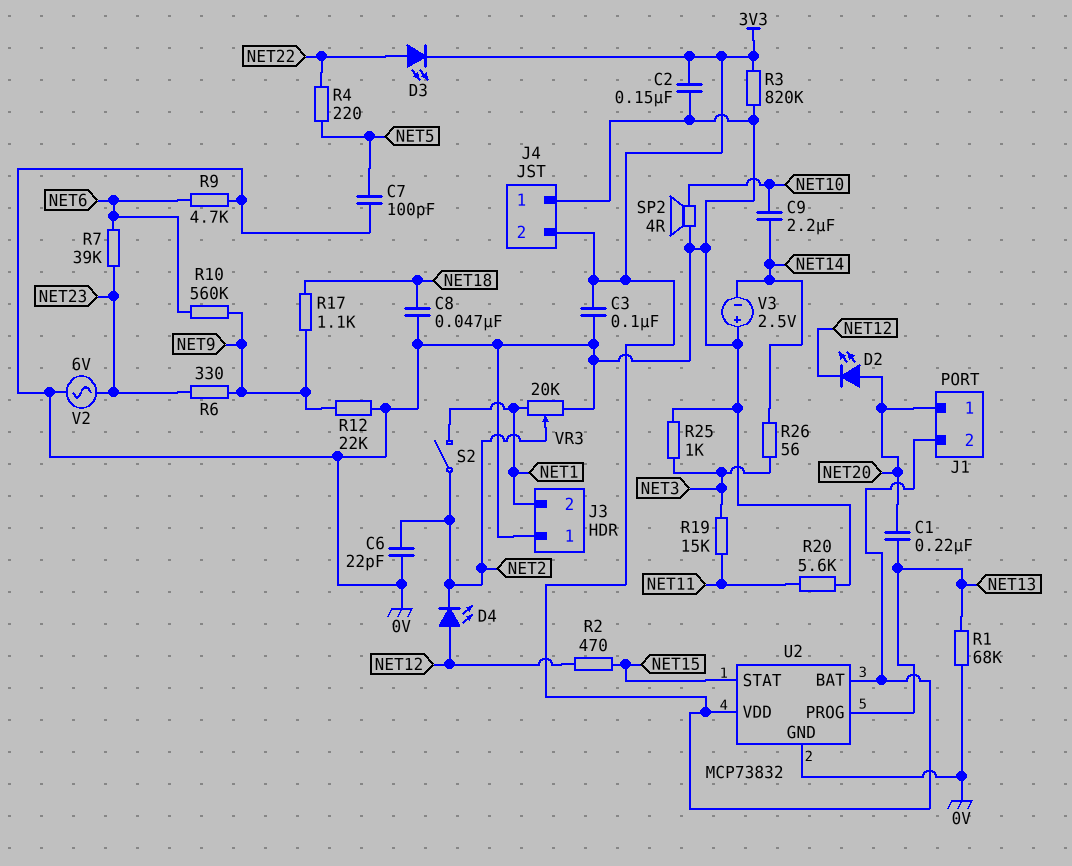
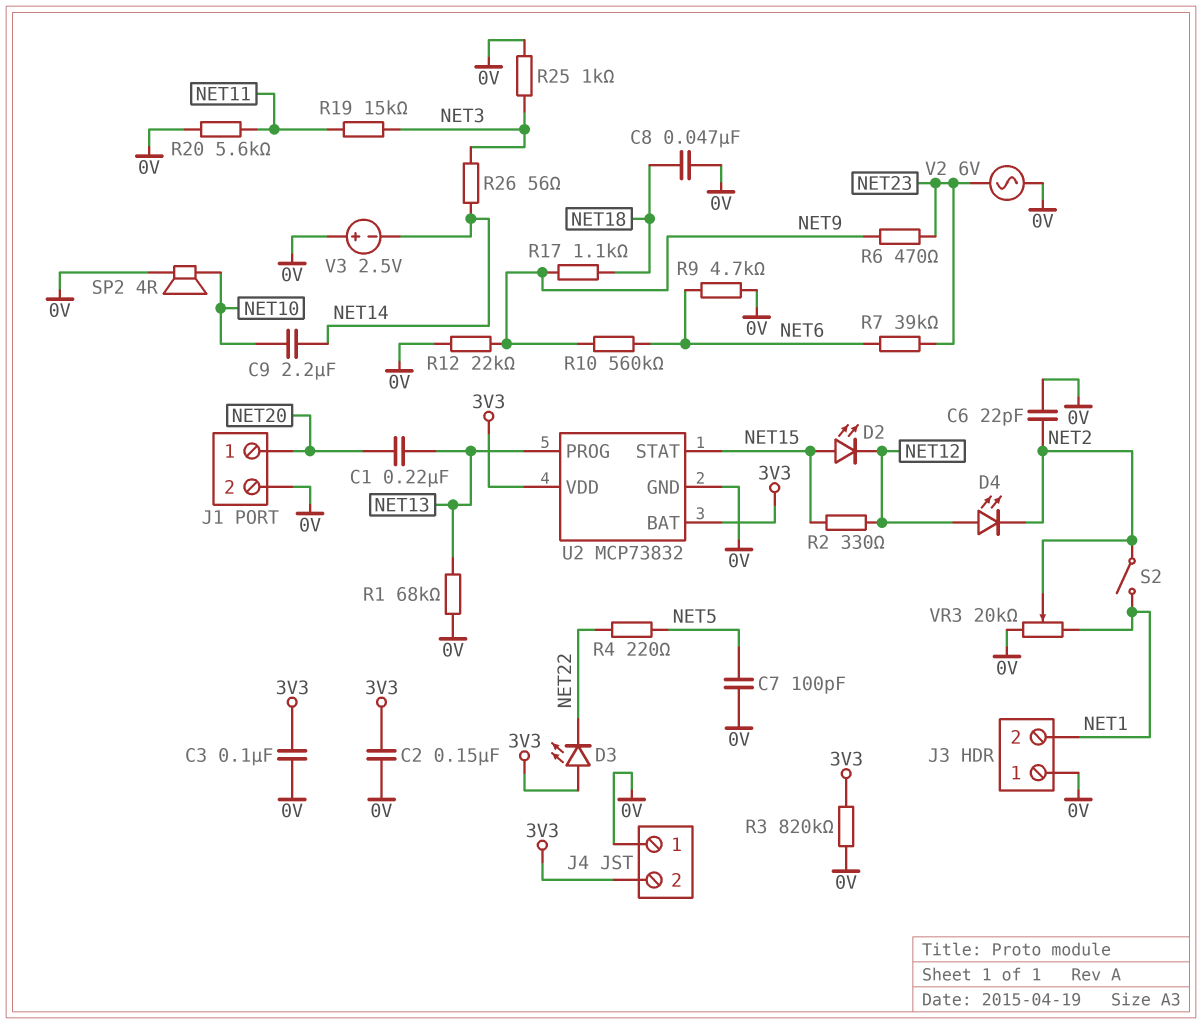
D2: LED (A NET20, K NET12) -> LED (A NET15, K NET12)
D3: LED (A NET22, K 3V3) -> LED (A 3V3, K NET22)
J1 pin 2: 3V3 -> 0V
R2: 470 (NET12, NET15) -> 330 (NET12, NET15)
R6: 330 (NET9, NET23) -> 470 (NET9, NET23)

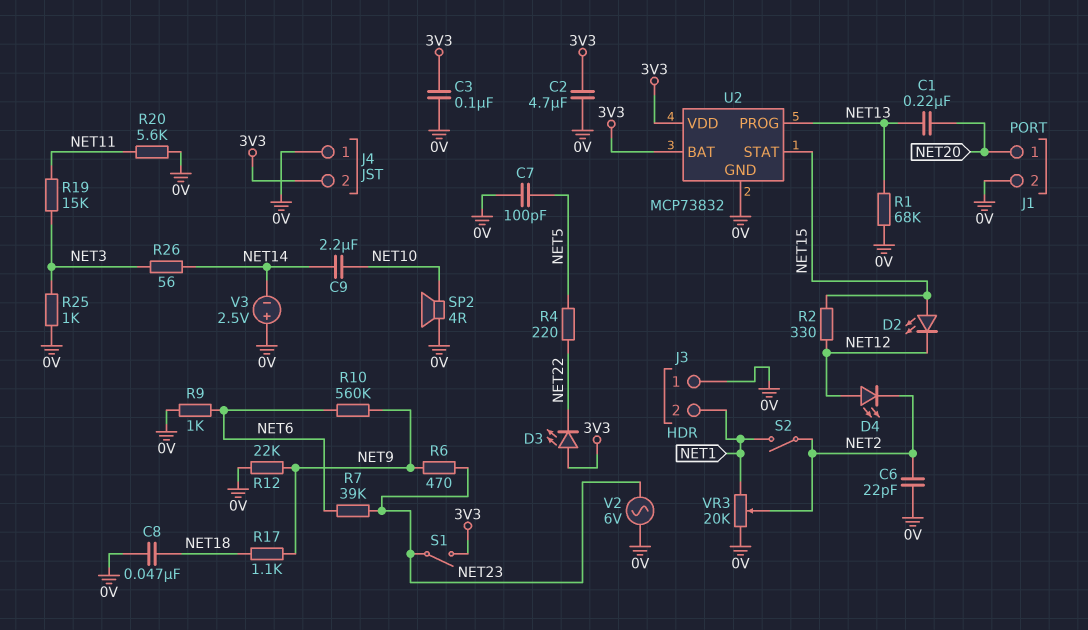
C2: 150nF (0V, 3V3) -> 4.7uF (0V, 3V3)
R3: 820k (0V, 3V3) -> none
R9: 4.7k (0V, NET6) -> 1k (0V, NET6)
S1: none -> switch (3V3, NET23)

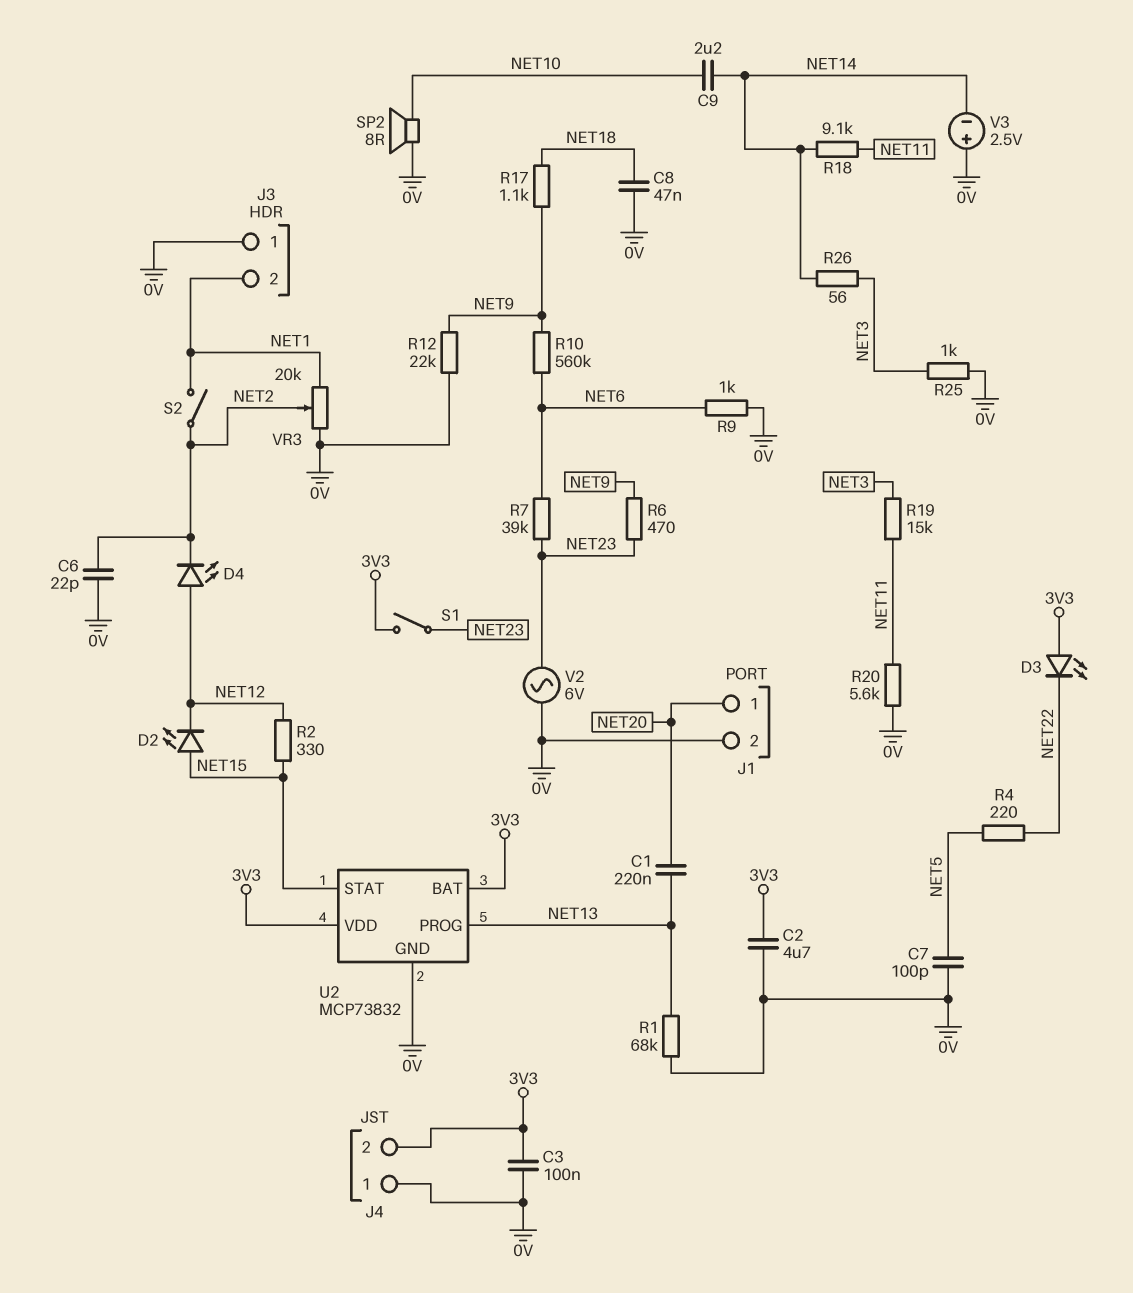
R18: none -> 9.1k (NET11, NET14)
SP2: speaker 4R (0V, NET10) -> speaker 8R (0V, NET10)

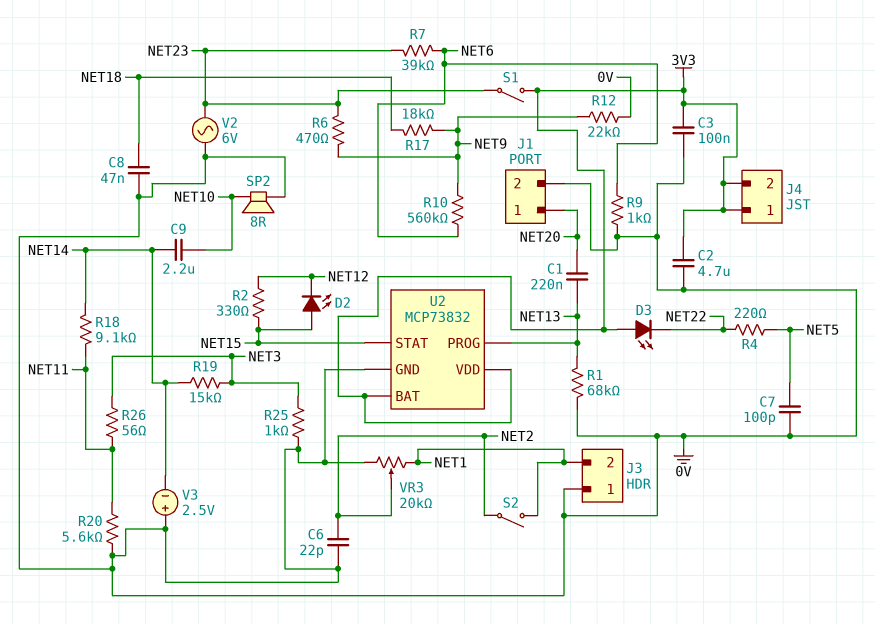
D4: LED (A NET12, K NET2) -> none
J4 pin 1: 0V -> 3V3
R17: 1.1k (NET9, NET18) -> 18k (NET9, NET18)
R19: 15k (NET3, NET11) -> 15k (NET3, NET14)
R26: 56 (NET3, NET14) -> 56 (NET3, NET11)

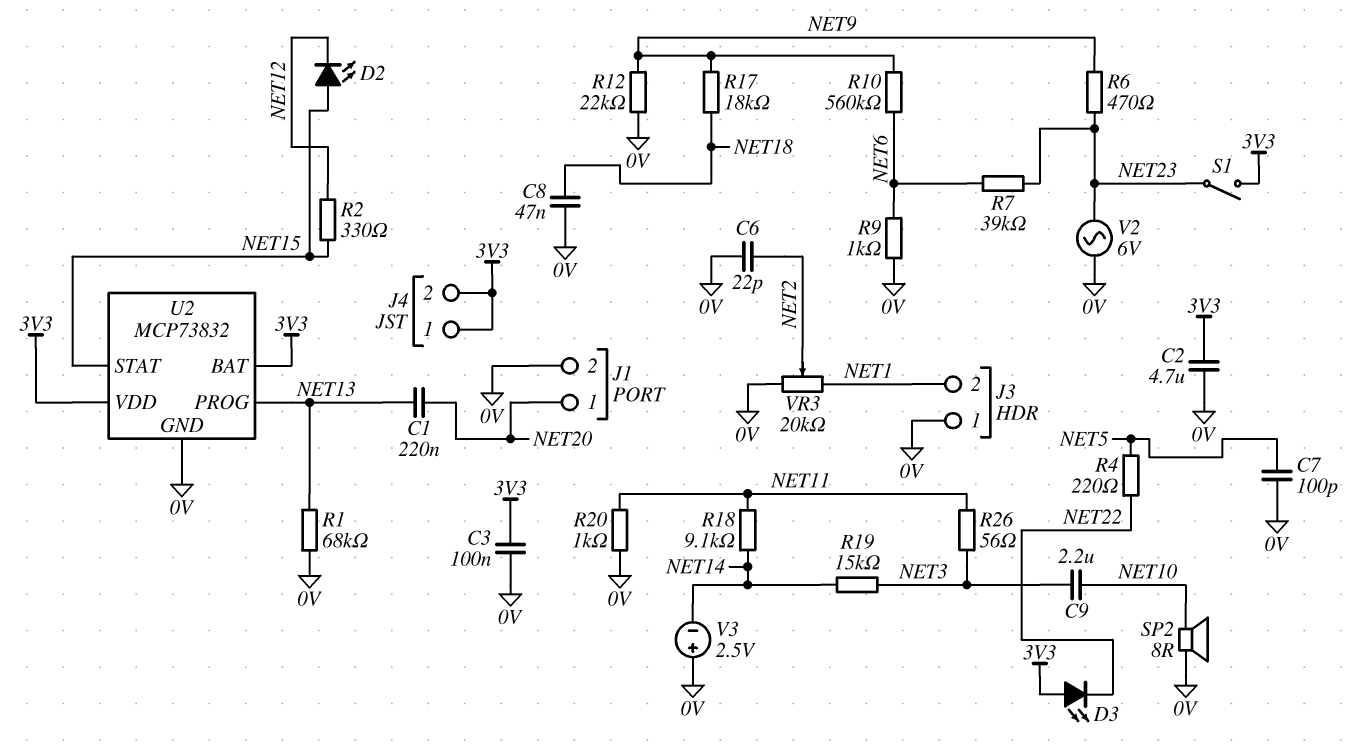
C9: 2.2uF (NET10, NET14) -> 2.2uF (NET3, NET10)
R20: 5.6k (0V, NET11) -> 1k (0V, NET11)
R25: 1k (0V, NET3) -> none
S2: switch (NET1, NET2) -> none

